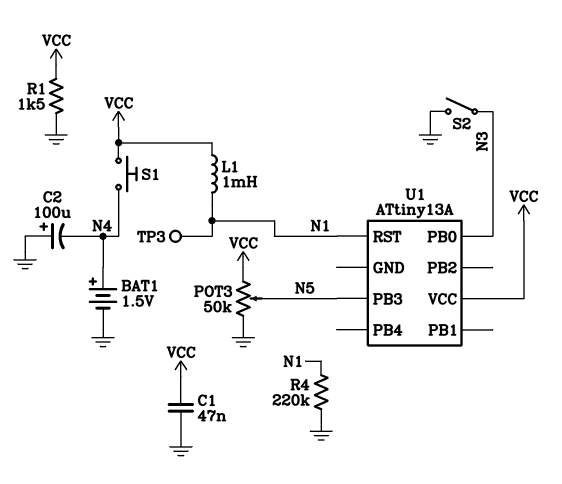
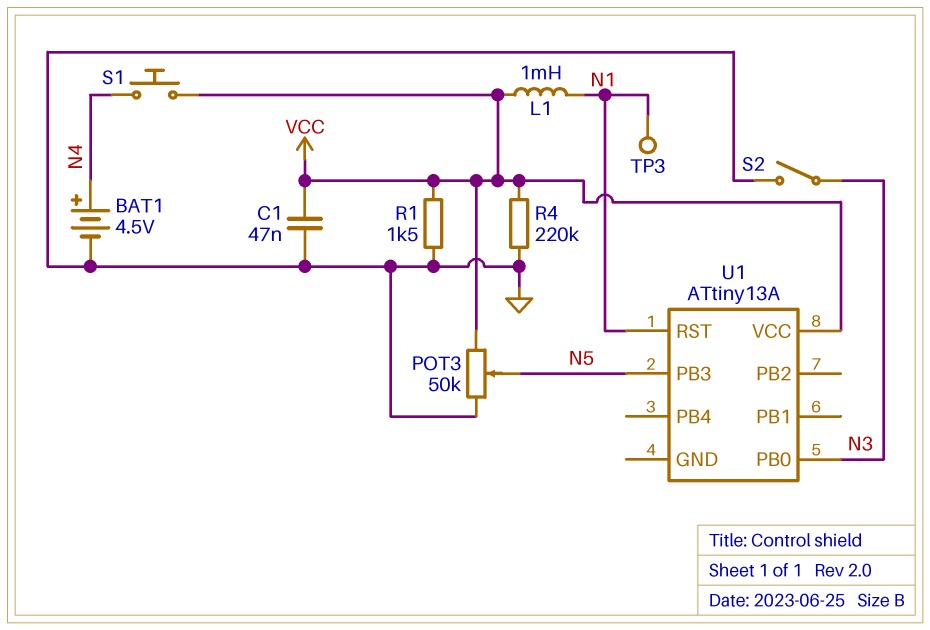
BAT1: 1.5V (plus N4, minus GND) -> 4.5V (plus N4, minus GND)
C2: 100uF (plus GND, minus N4) -> none
R4: 220k (GND, N1) -> 220k (GND, VCC)

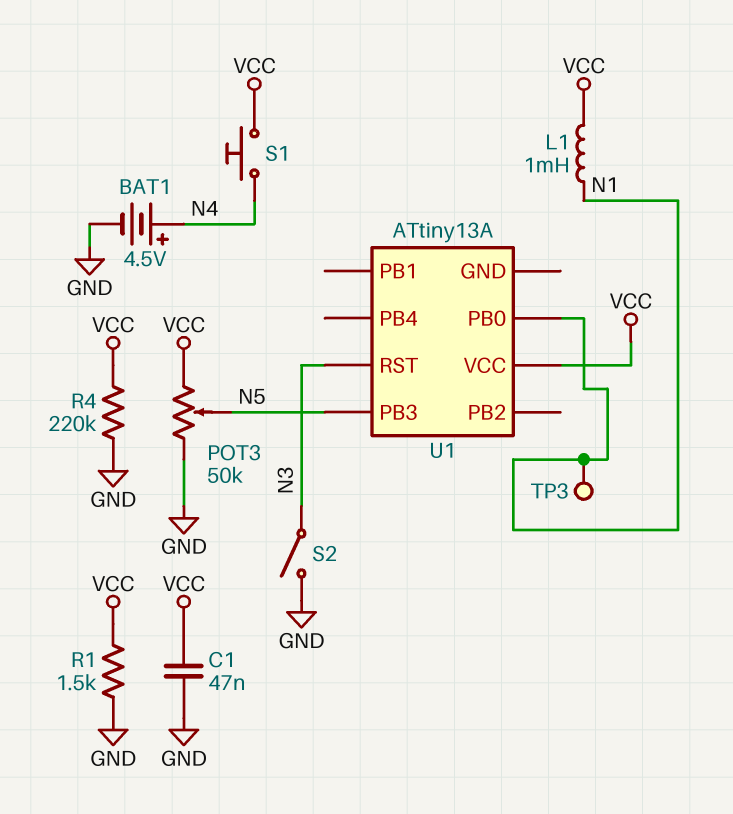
U1 pin PB0: N3 -> N1
U1 pin RST: N1 -> N3

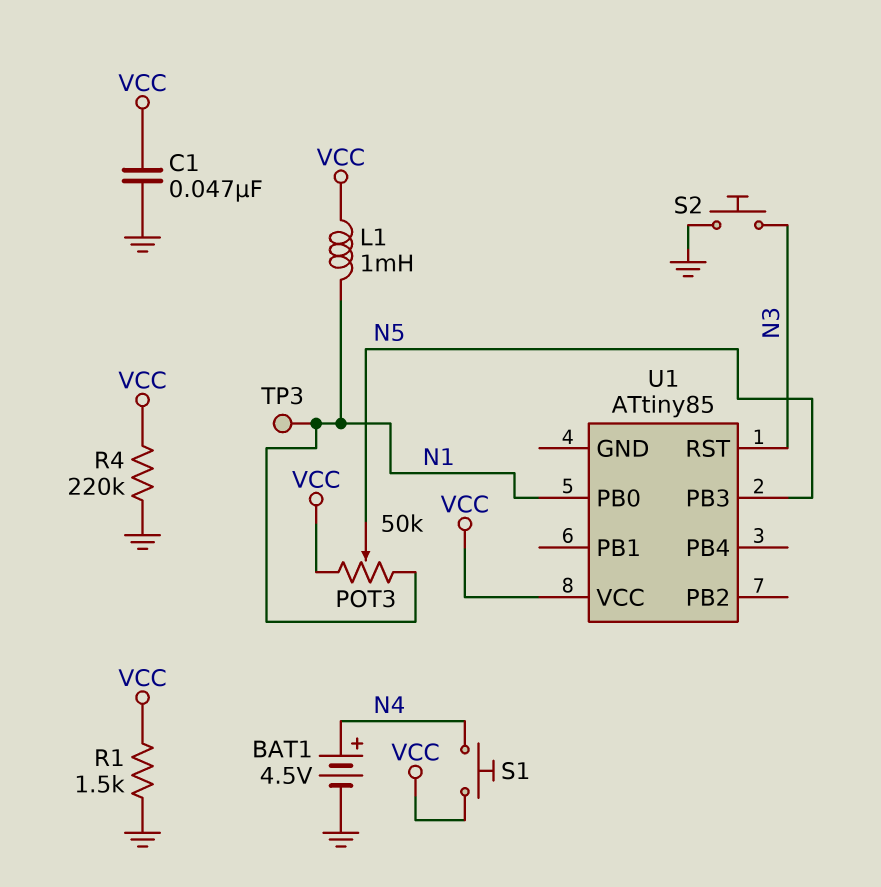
POT3: 50k (GND, VCC, wiper N5) -> 50k (N1, VCC, wiper N5)
S2: switch (GND, N3) -> button (GND, N3)
U1: ATtiny13A -> ATtiny85

